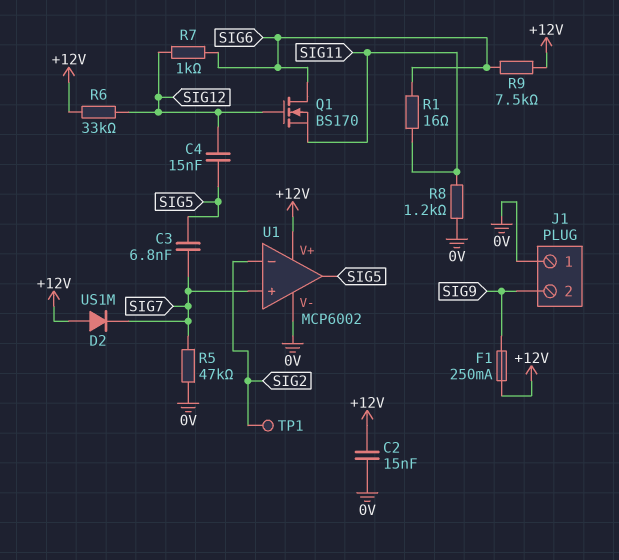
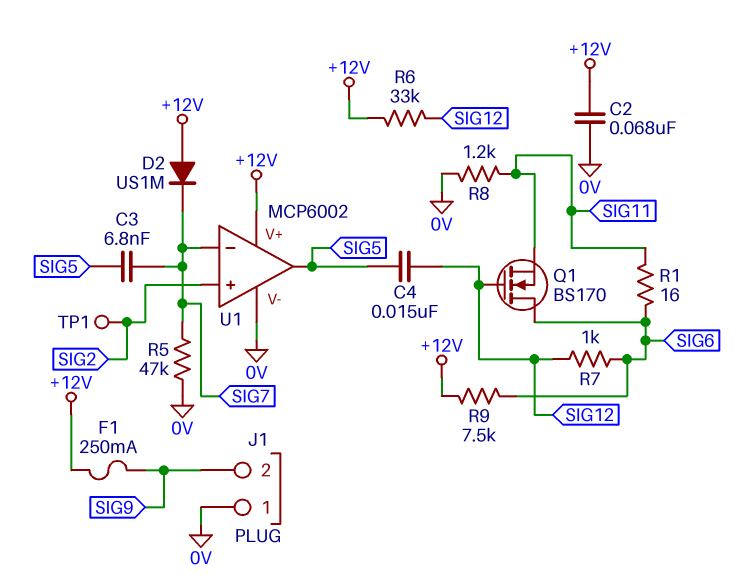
C2: 15nF (+12V, 0V) -> 68nF (+12V, 0V)
U1 pin in+: SIG7 -> SIG2
U1 pin in-: SIG2 -> SIG7

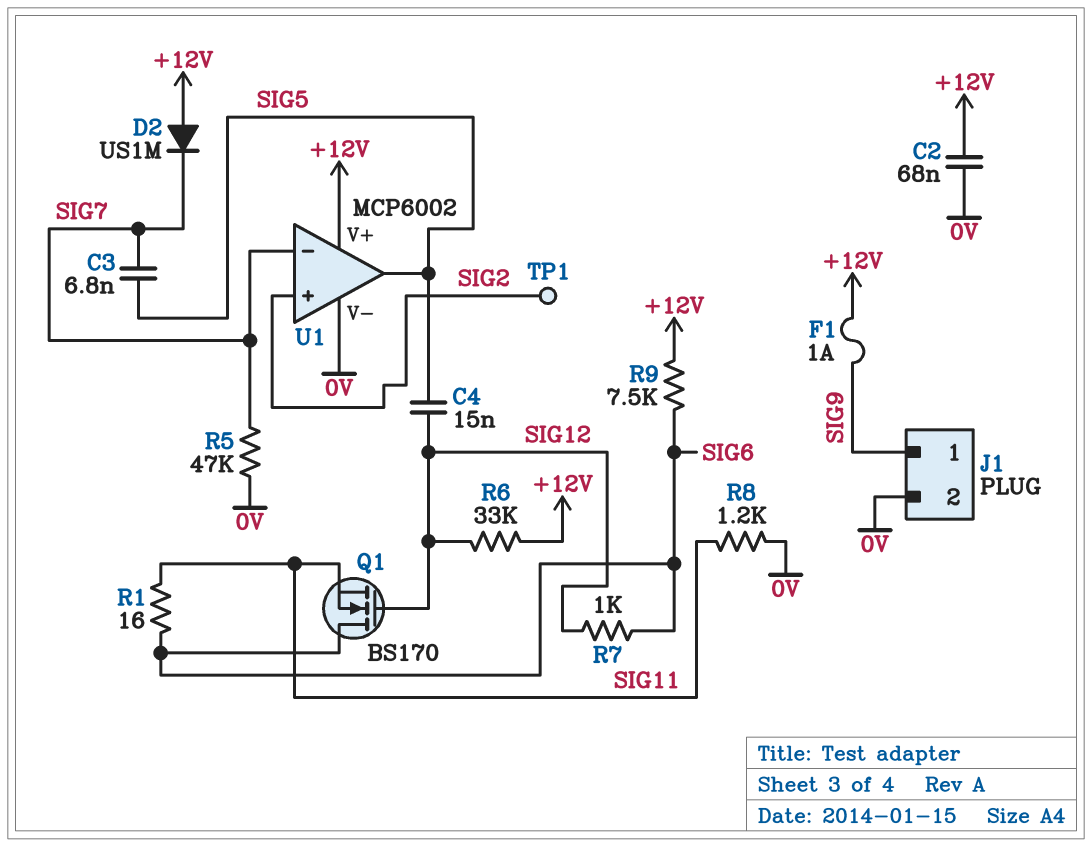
F1: 250mA (+12V, SIG9) -> 1A (+12V, SIG9)
J1 pin 1: 0V -> SIG9
J1 pin 2: SIG9 -> 0V

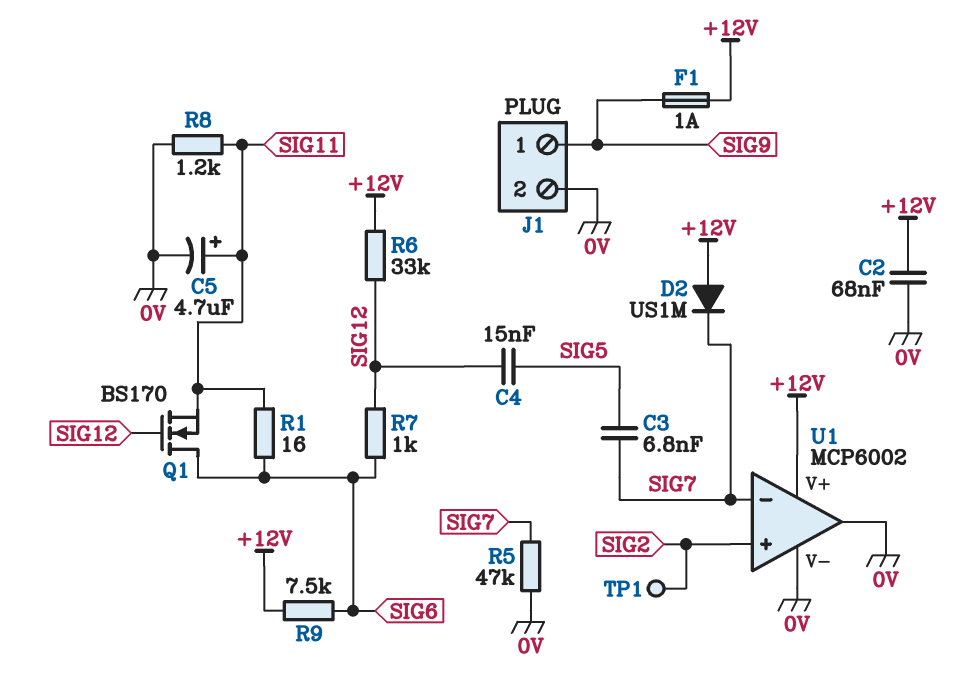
C5: none -> 4.7uF (plus SIG11, minus 0V)
U1 pin out: SIG5 -> 0V

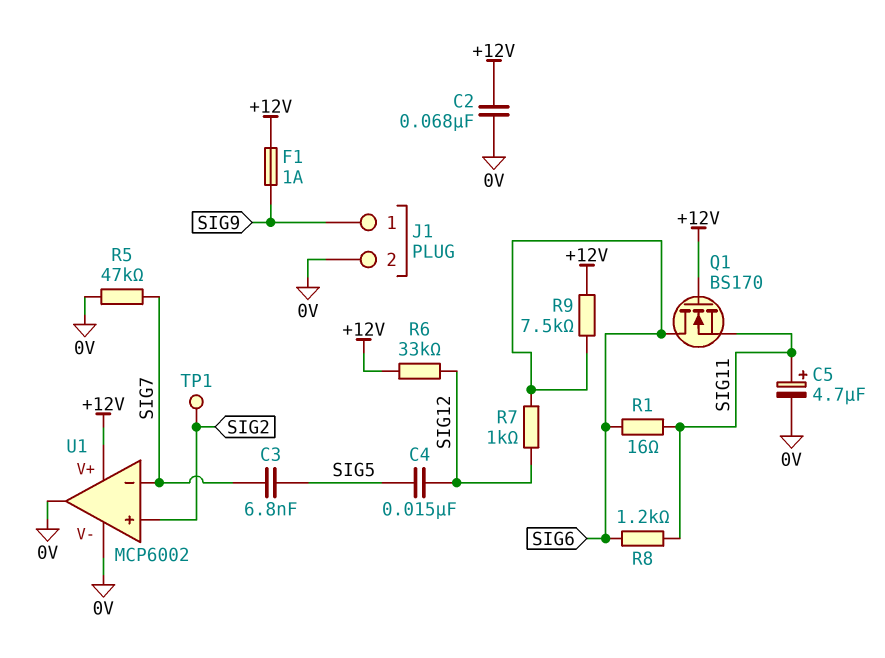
D2: diode US1M (A +12V, K SIG7) -> none
Q1: NMOS BS170 (G SIG12, D SIG6, S SIG11) -> NMOS BS170 (G +12V, D SIG6, S SIG11)
R8: 1.2k (0V, SIG11) -> 1.2k (SIG6, SIG11)

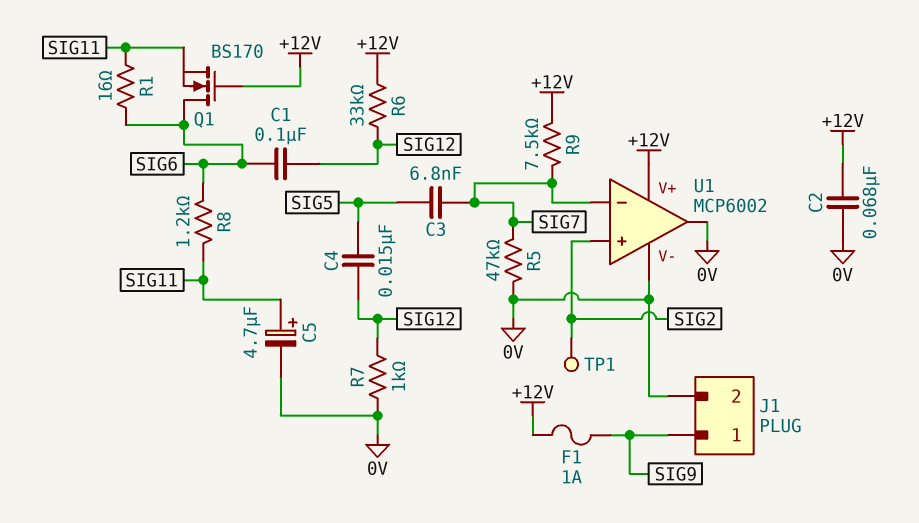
C1: none -> 100nF (SIG6, SIG12)
R7: 1k (SIG6, SIG12) -> 1k (0V, SIG12)
R9: 7.5k (+12V, SIG6) -> 7.5k (+12V, SIG7)

